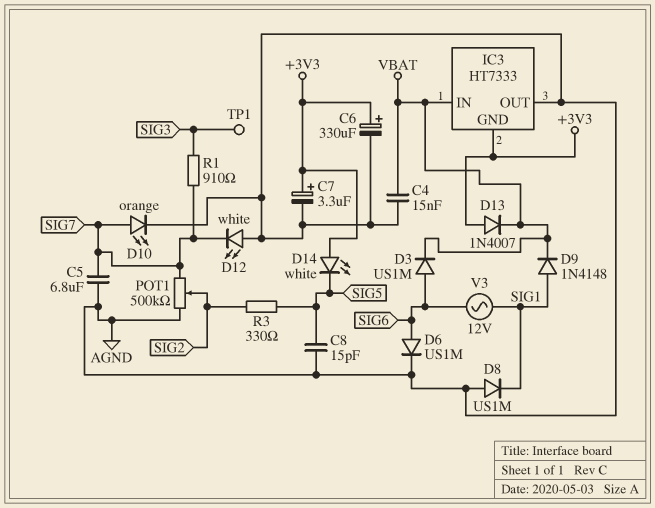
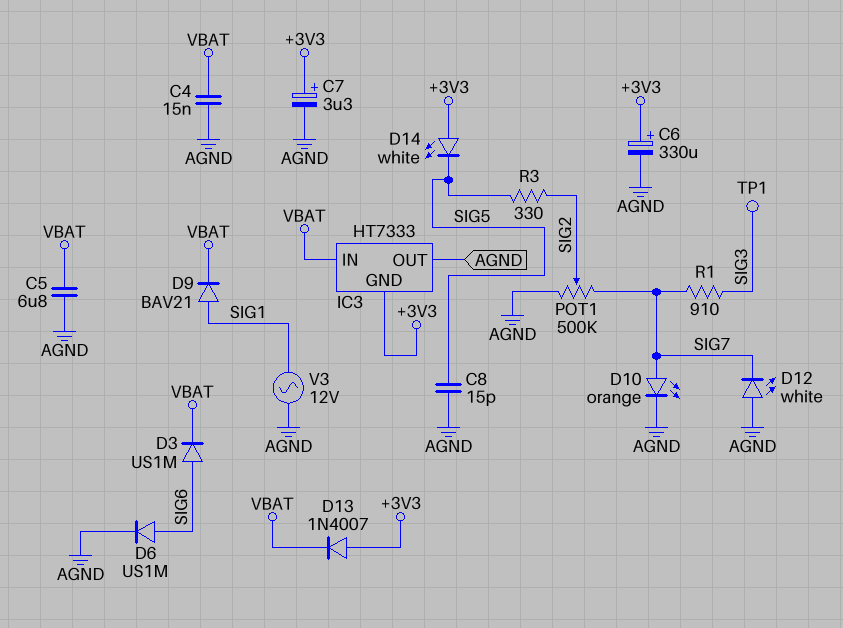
C5: 6.8uF (AGND, SIG7) -> 6.8uF (AGND, VBAT)
D8: diode US1M (A AGND, K SIG1) -> none
D9: diode 1N4148 (A SIG1, K VBAT) -> diode BAV21 (A SIG1, K VBAT)
V3: AC 12V (SIG1, SIG6) -> AC 12V (AGND, SIG1)

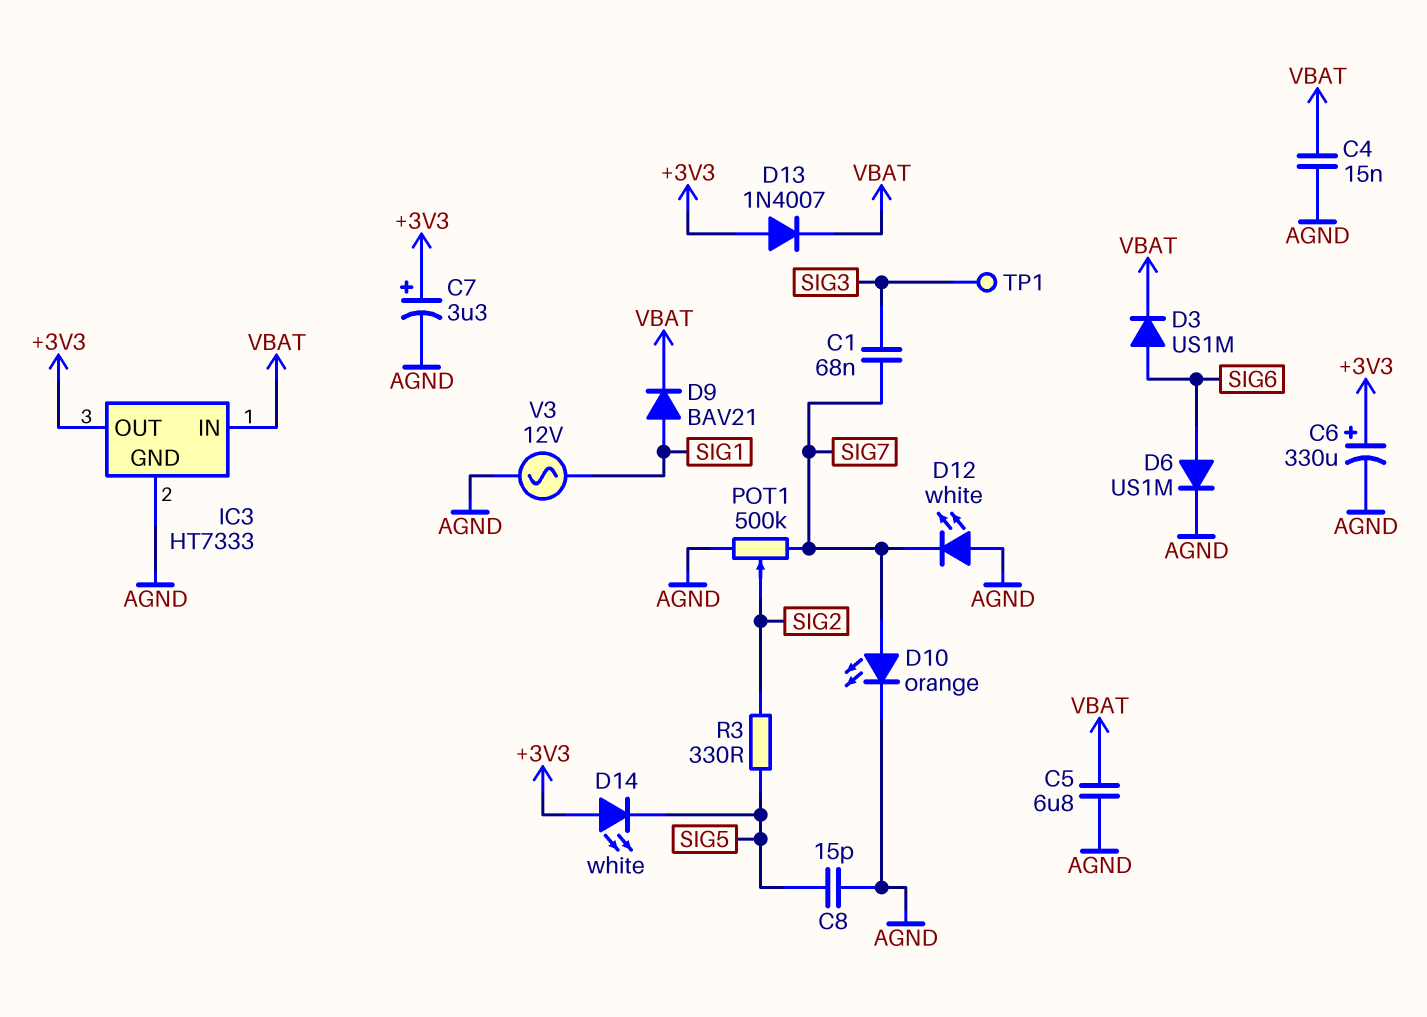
C1: none -> 68nF (SIG3, SIG7)
IC3 pin GND: +3V3 -> AGND
IC3 pin OUT: AGND -> +3V3
R1: 910 (SIG3, SIG7) -> none

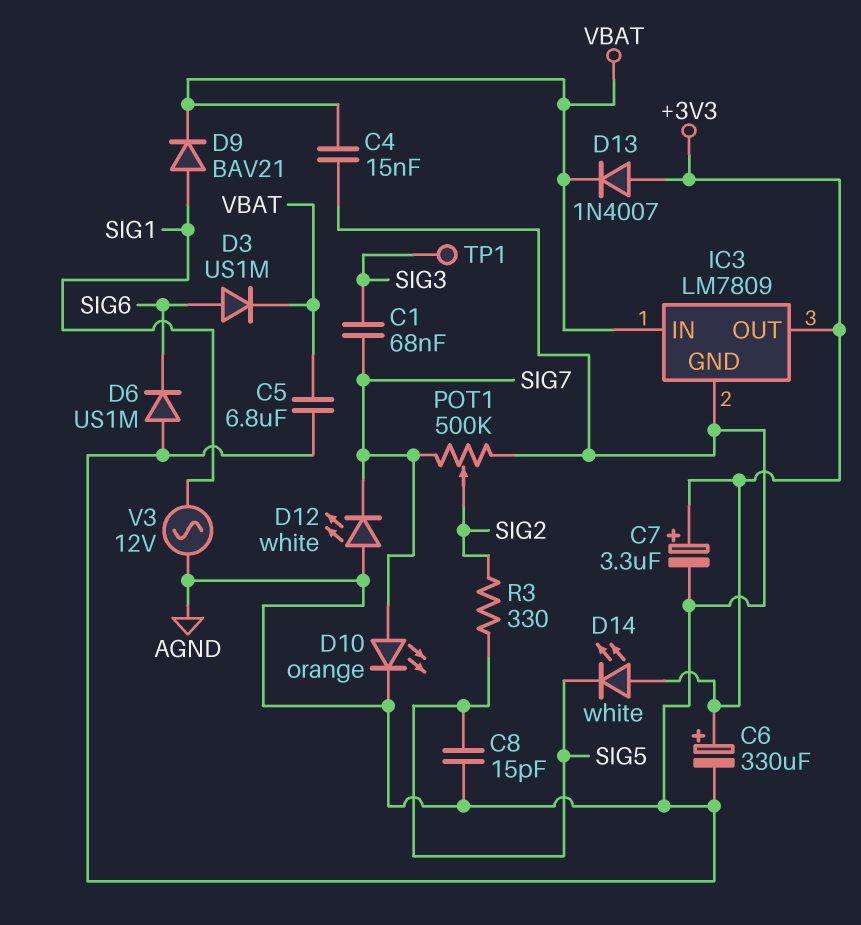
D6: diode US1M (A SIG6, K AGND) -> diode US1M (A AGND, K SIG6)
IC3: HT7333 -> LM7809

